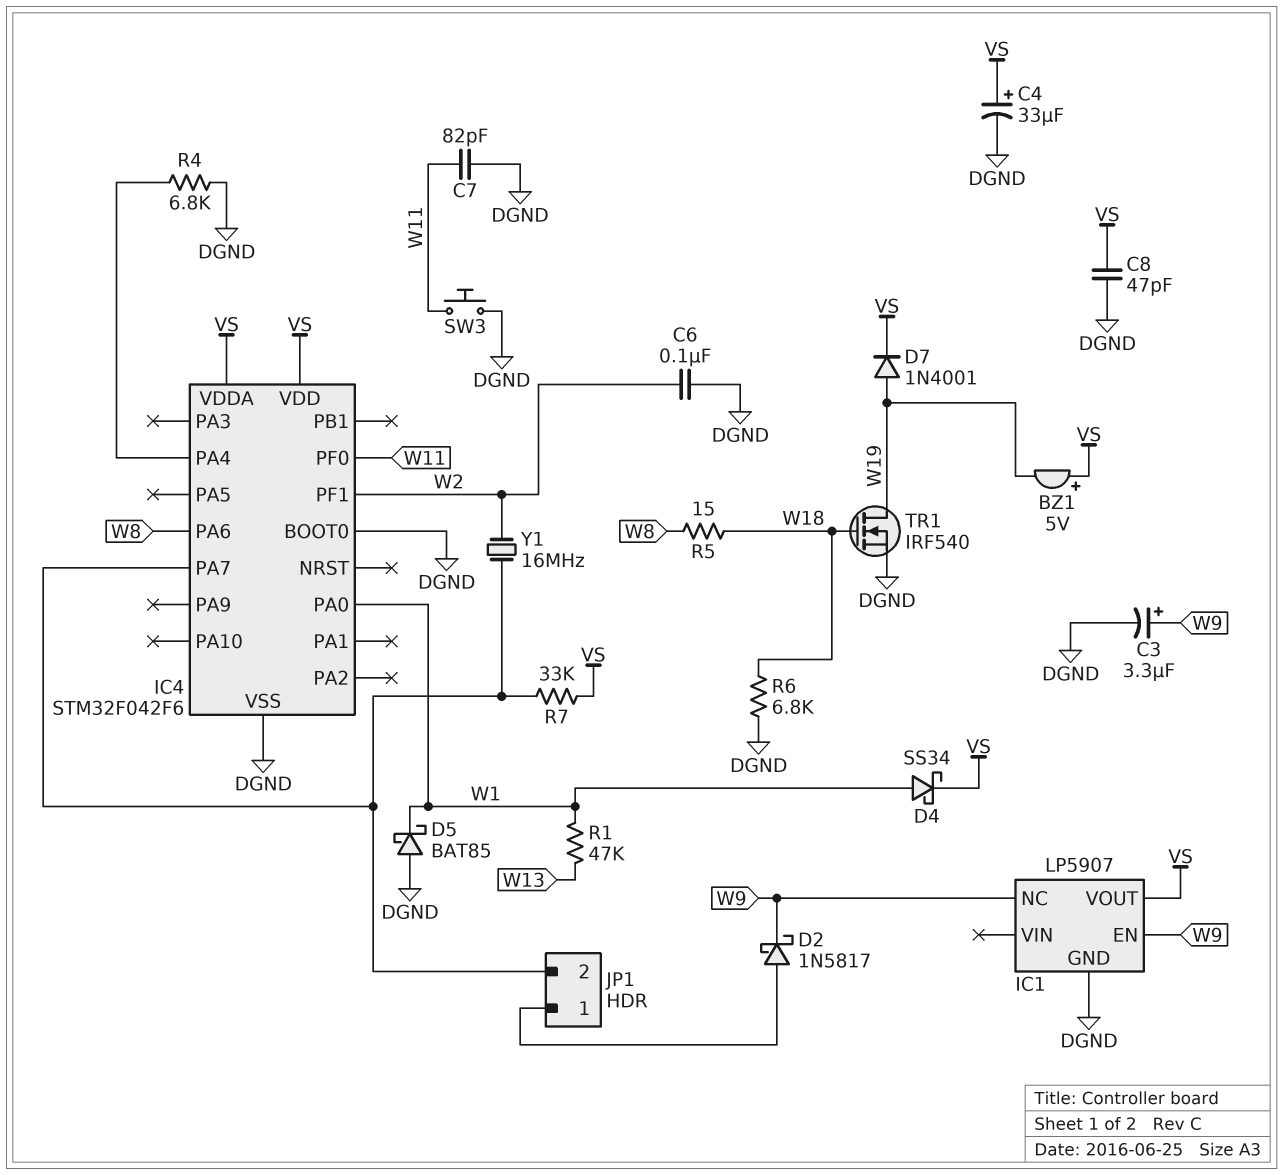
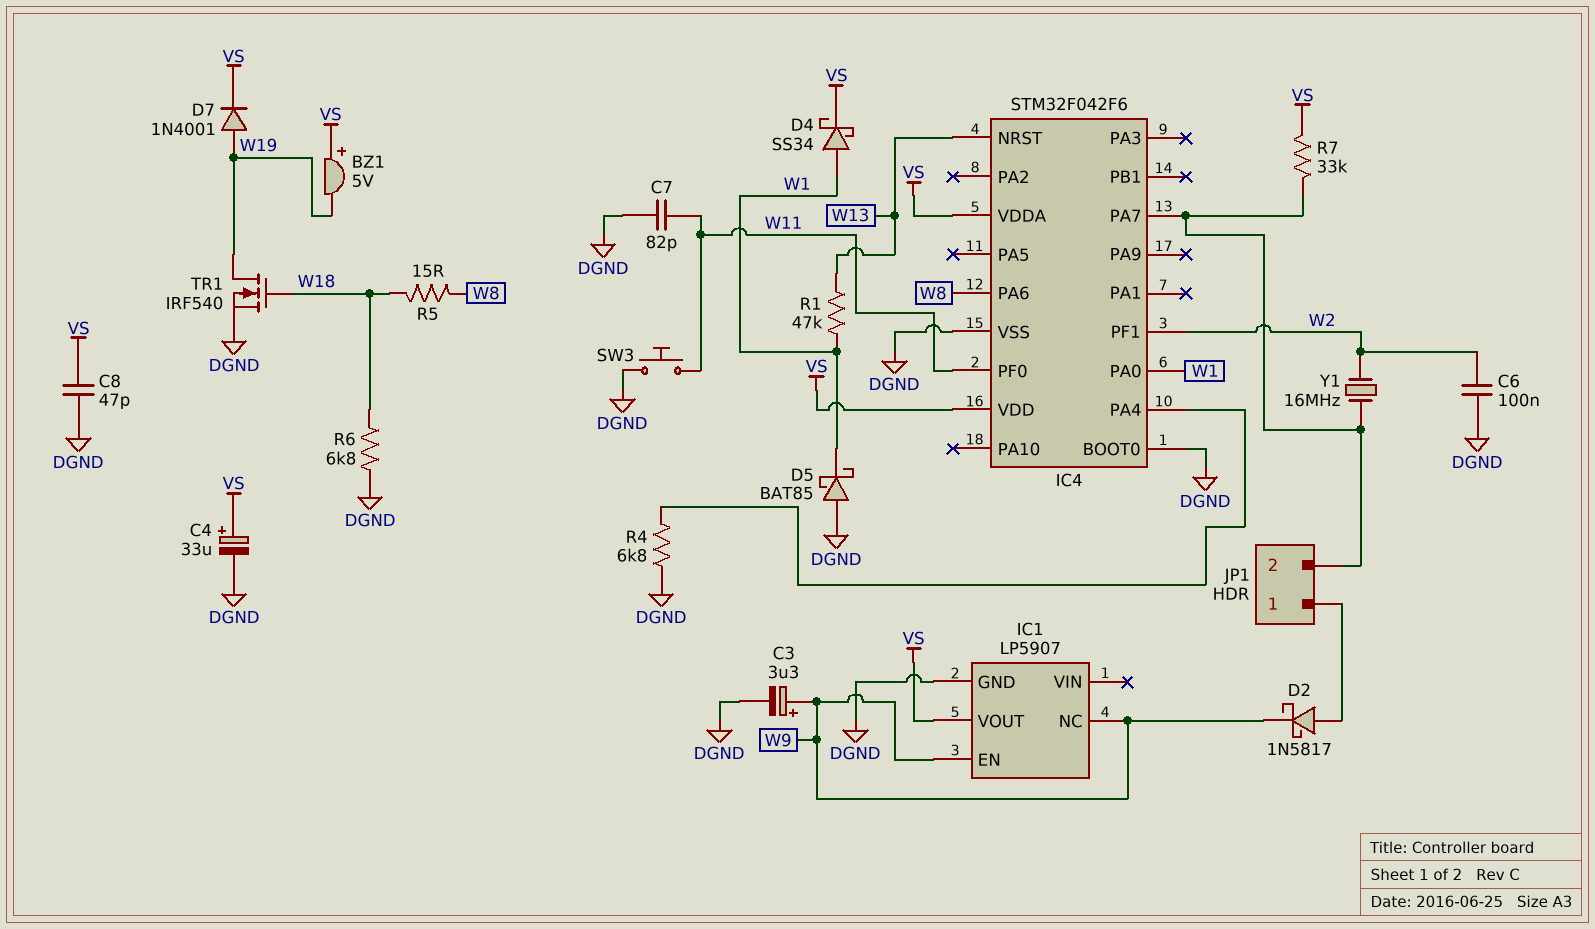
IC4 pin NRST: none -> W13

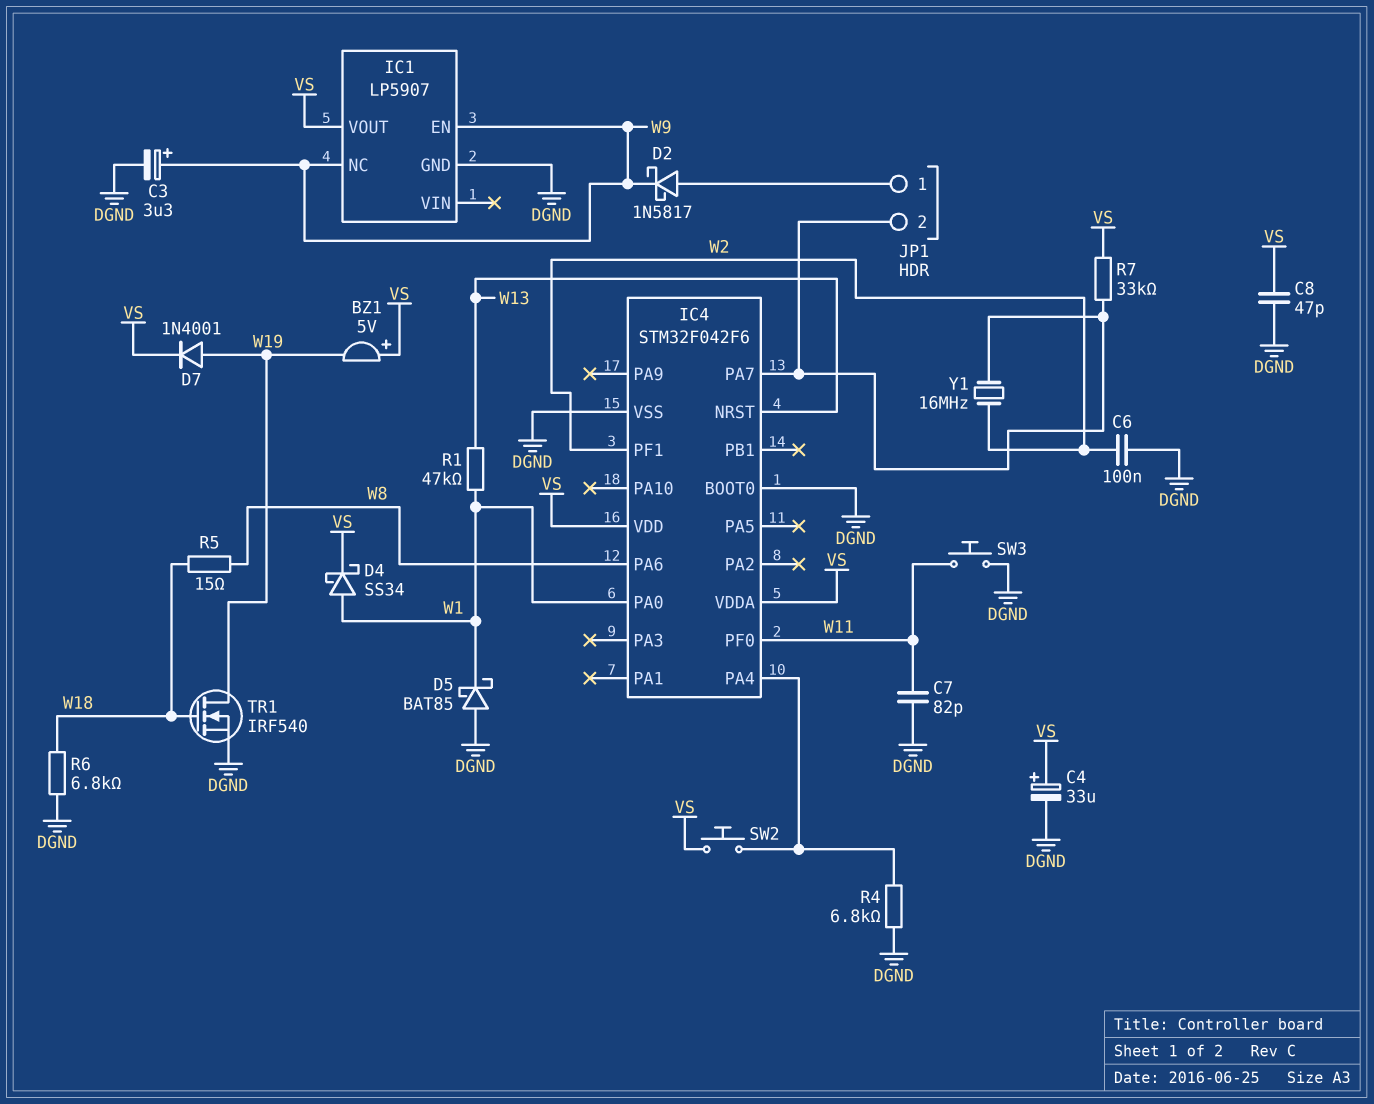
SW2: none -> button (IC4/PA4, VS)

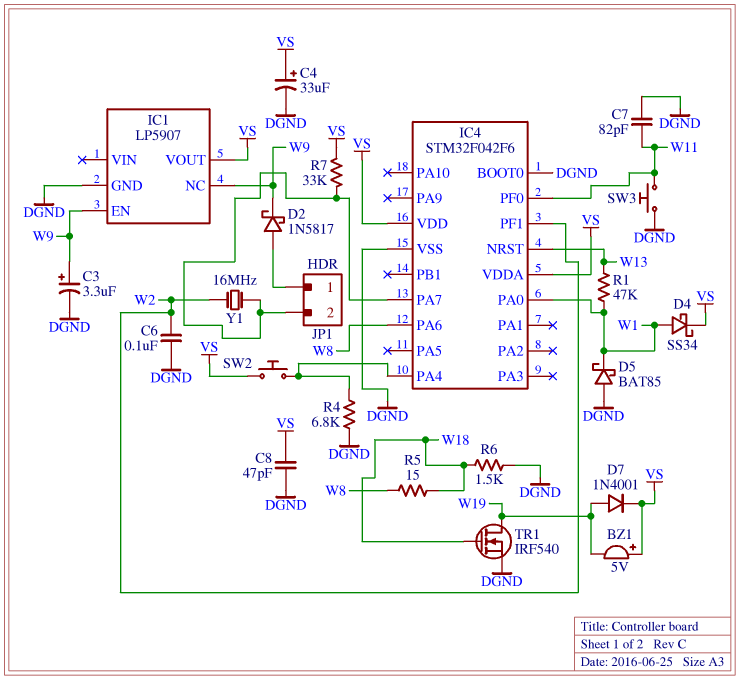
R6: 6.8k (DGND, W18) -> 1.5k (DGND, W18)

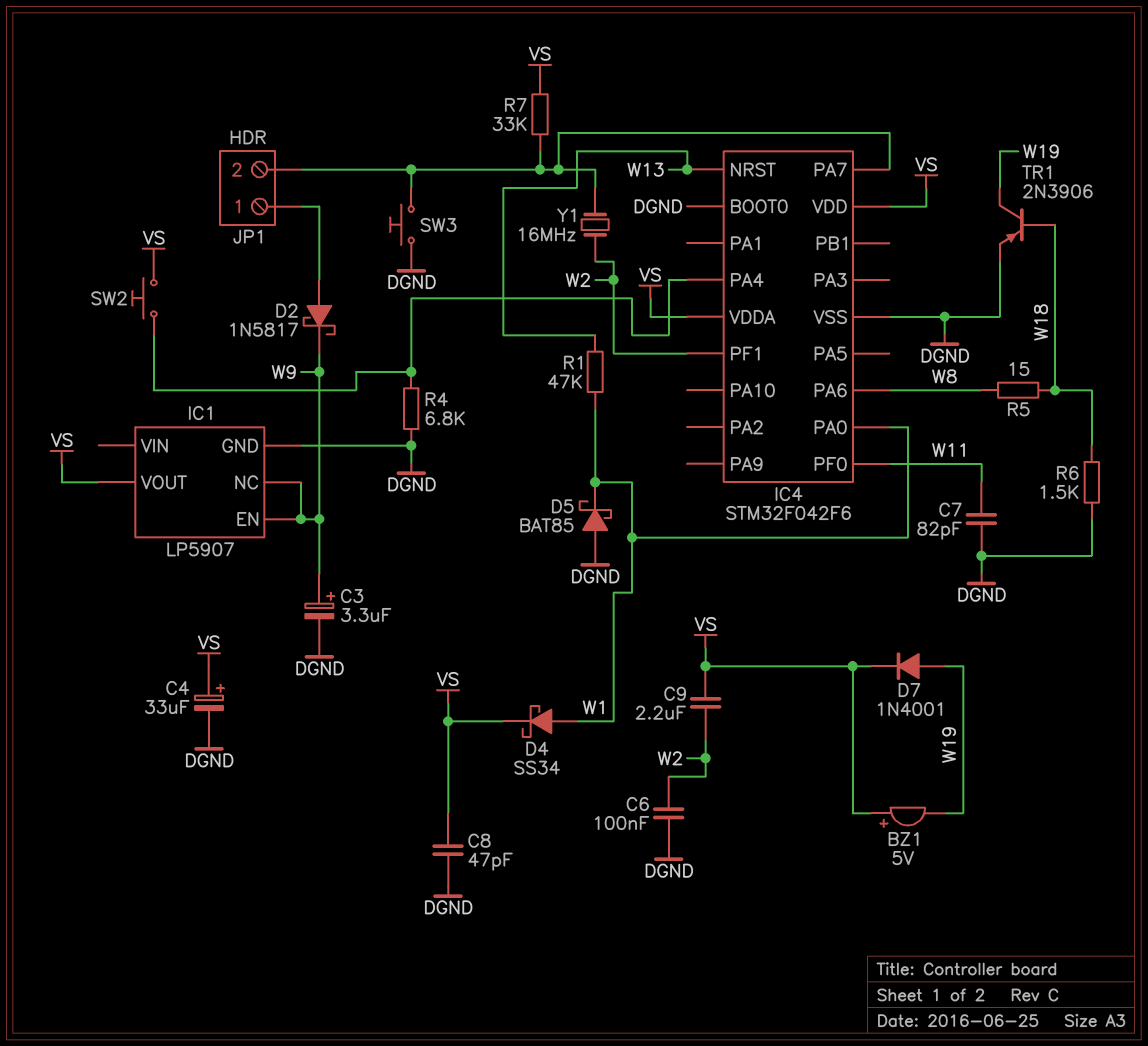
C9: none -> 2.2uF (VS, W2)
SW3: button (DGND, W11) -> button (DGND, IC4/PA7)
TR1: NMOS IRF540 (G W18, D W19, S DGND) -> PNP 2N3906 (B W18, C W19, E DGND)

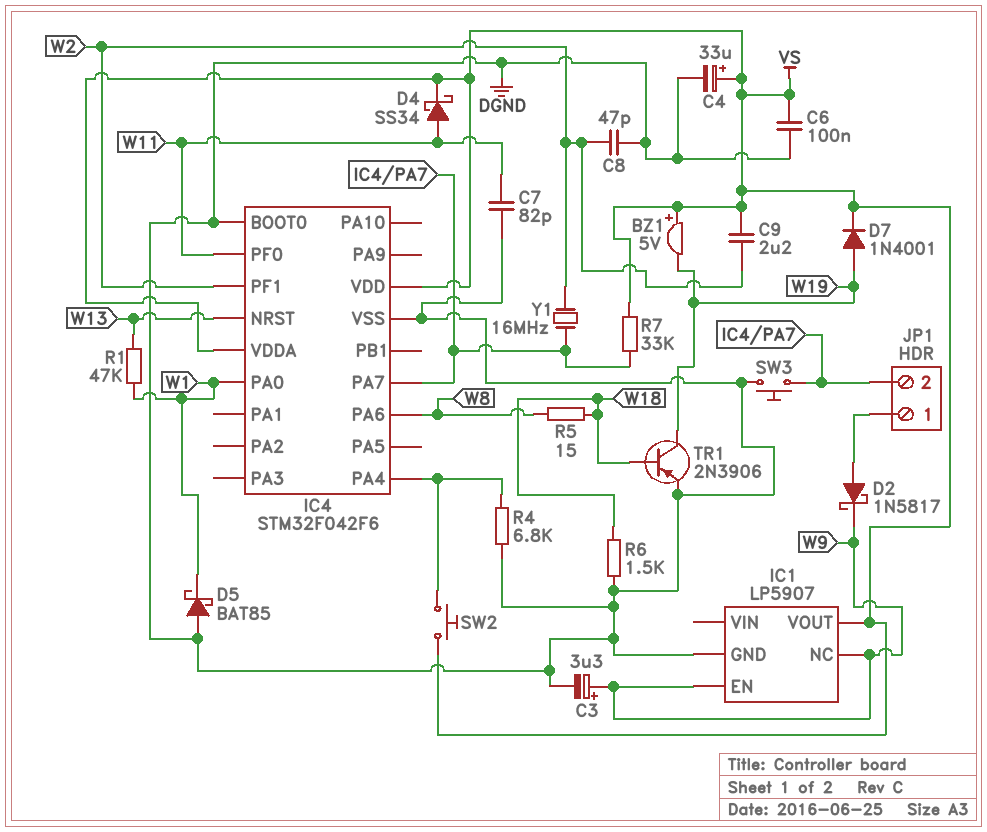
C6: 100nF (DGND, W2) -> 100nF (DGND, VS)
C8: 47pF (DGND, VS) -> 47pF (DGND, W2)
D4: schottky SS34 (A W1, K VS) -> schottky SS34 (A W11, K VS)

